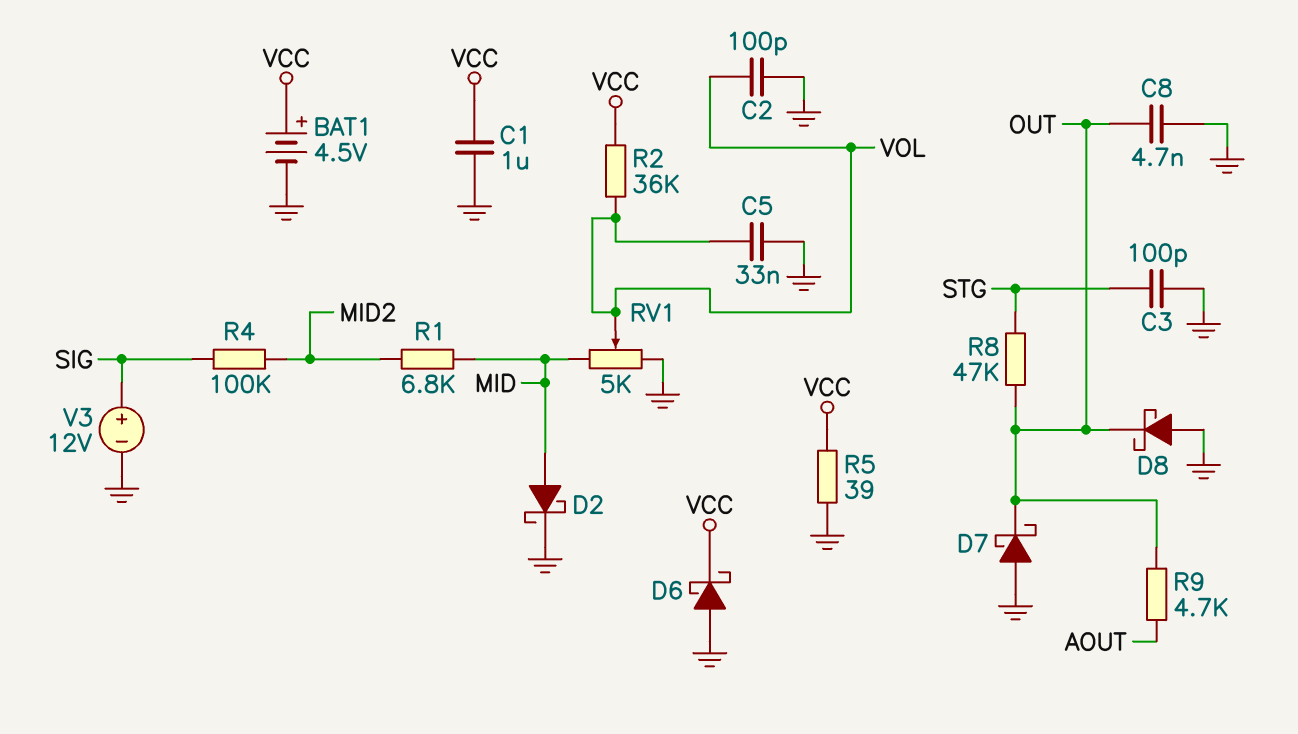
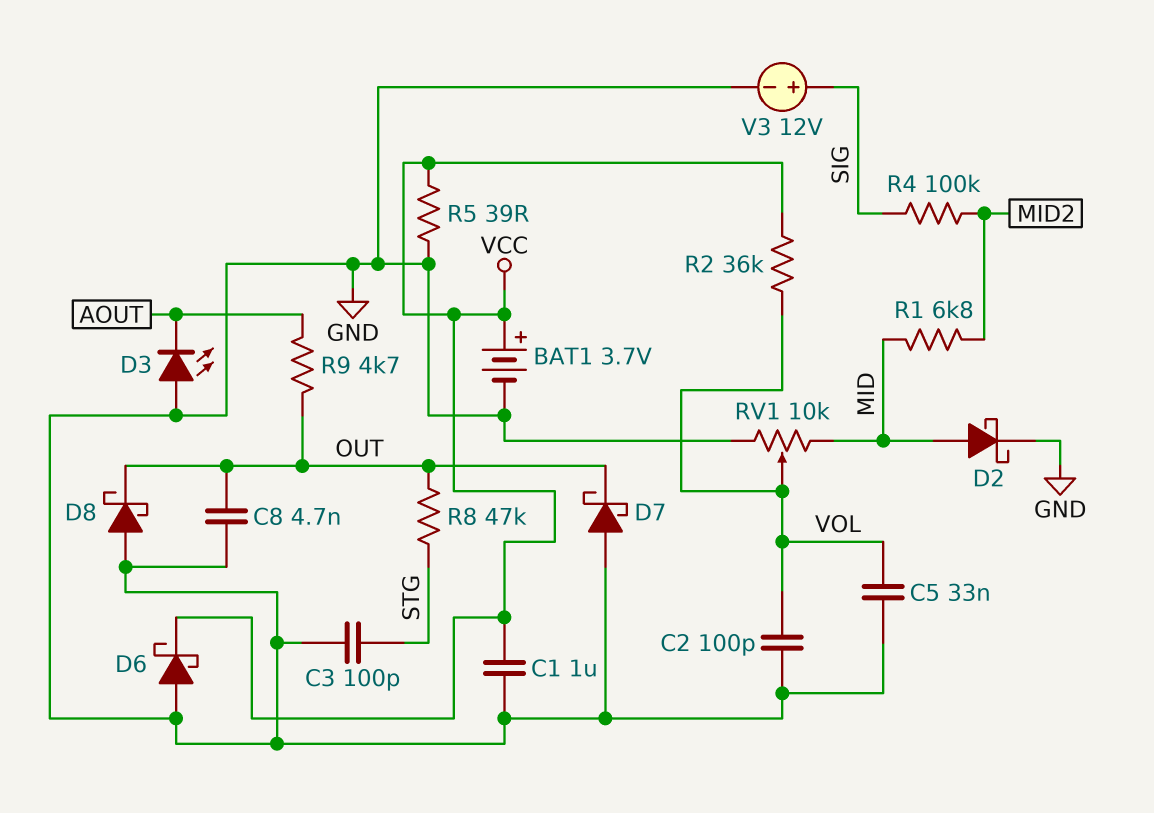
BAT1: 4.5V (plus VCC, minus GND) -> 3.7V (plus VCC, minus GND)
D3: none -> LED (A GND, K AOUT)
RV1: 5k (GND, MID, wiper VOL) -> 10k (GND, MID, wiper VOL)

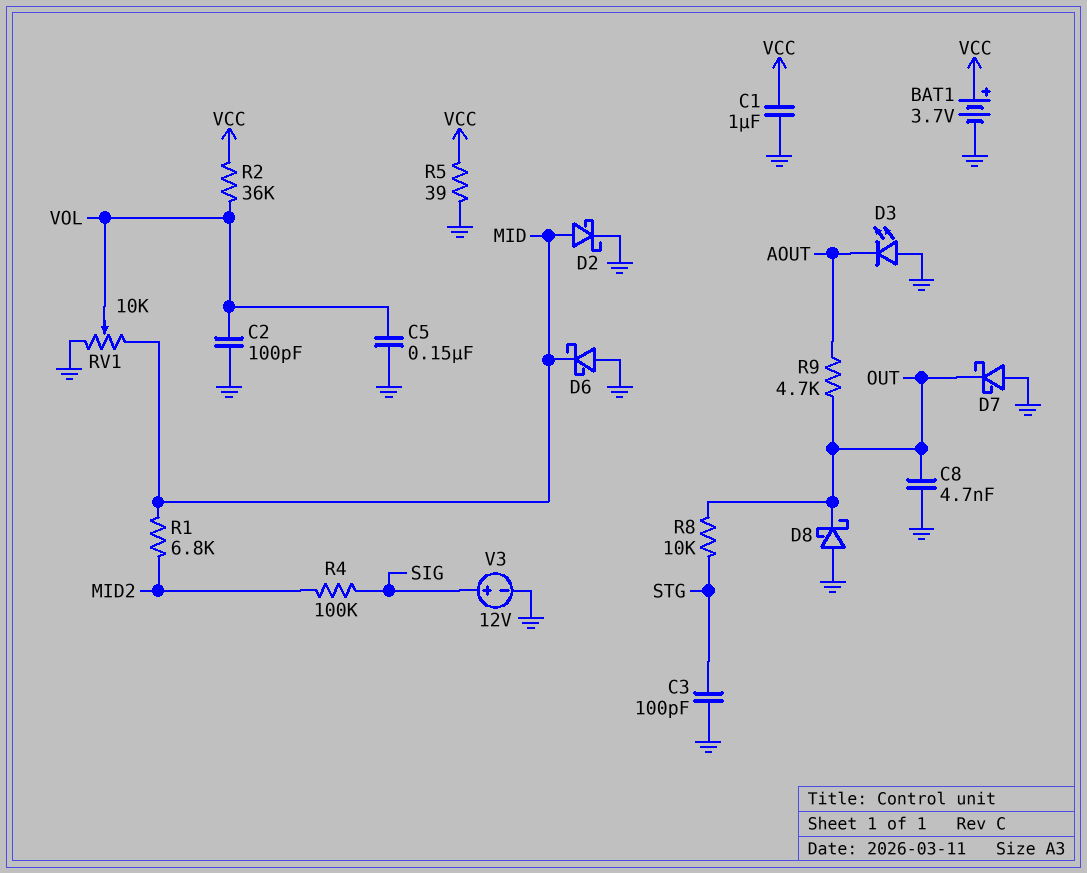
C5: 33nF (GND, VOL) -> 150nF (GND, VOL)
D6: schottky (A GND, K VCC) -> schottky (A GND, K MID)
R8: 47k (OUT, STG) -> 10k (OUT, STG)

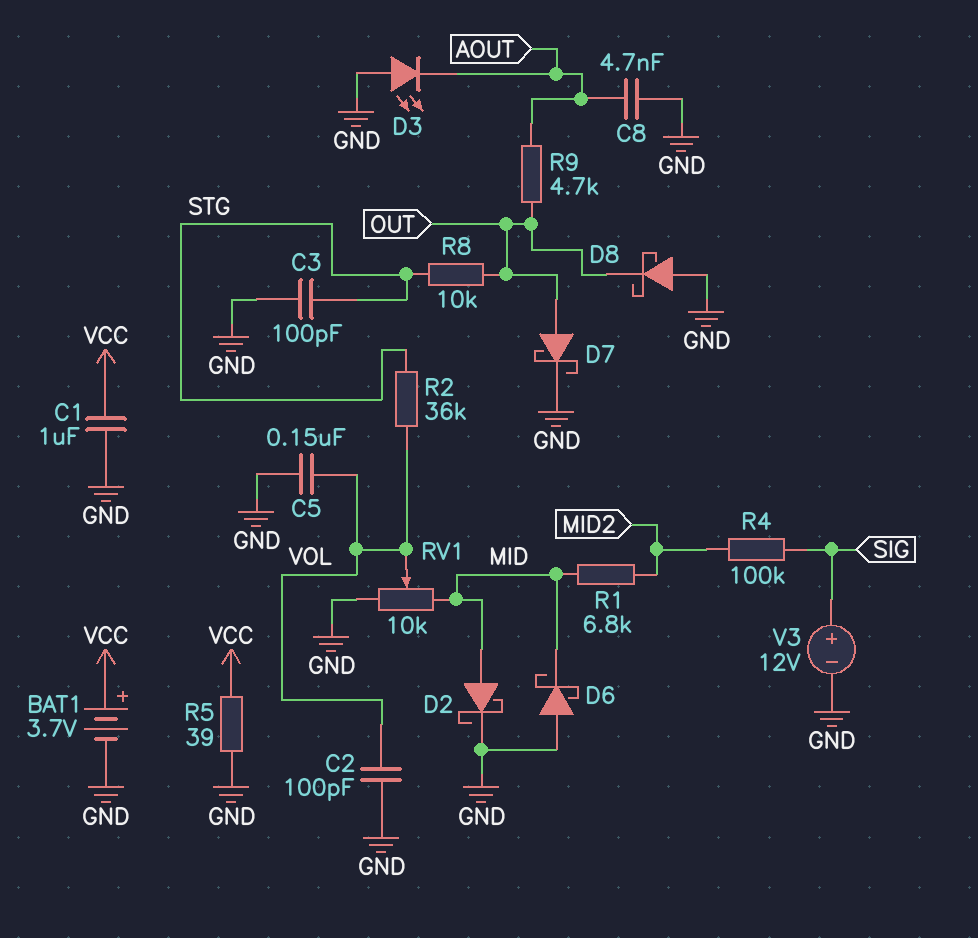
C8: 4.7nF (GND, OUT) -> 4.7nF (AOUT, GND)
D7: schottky (A GND, K OUT) -> schottky (A OUT, K GND)
R2: 36k (VCC, VOL) -> 36k (STG, VOL)

